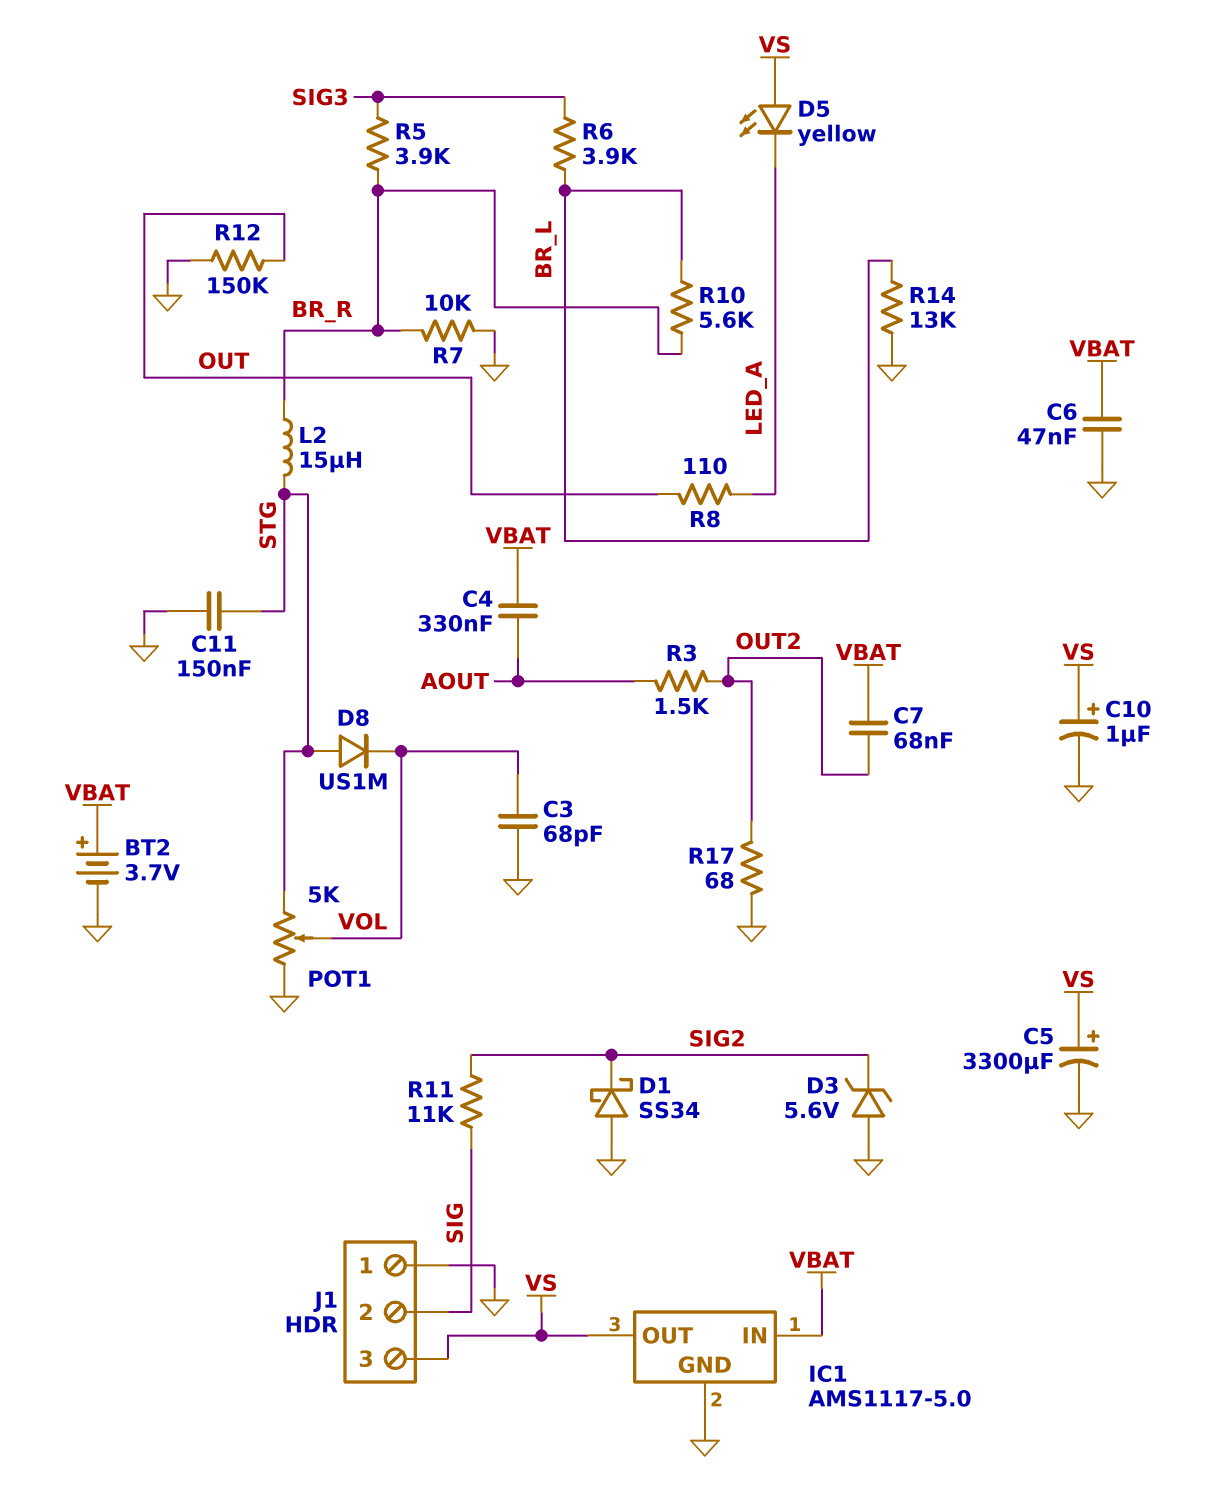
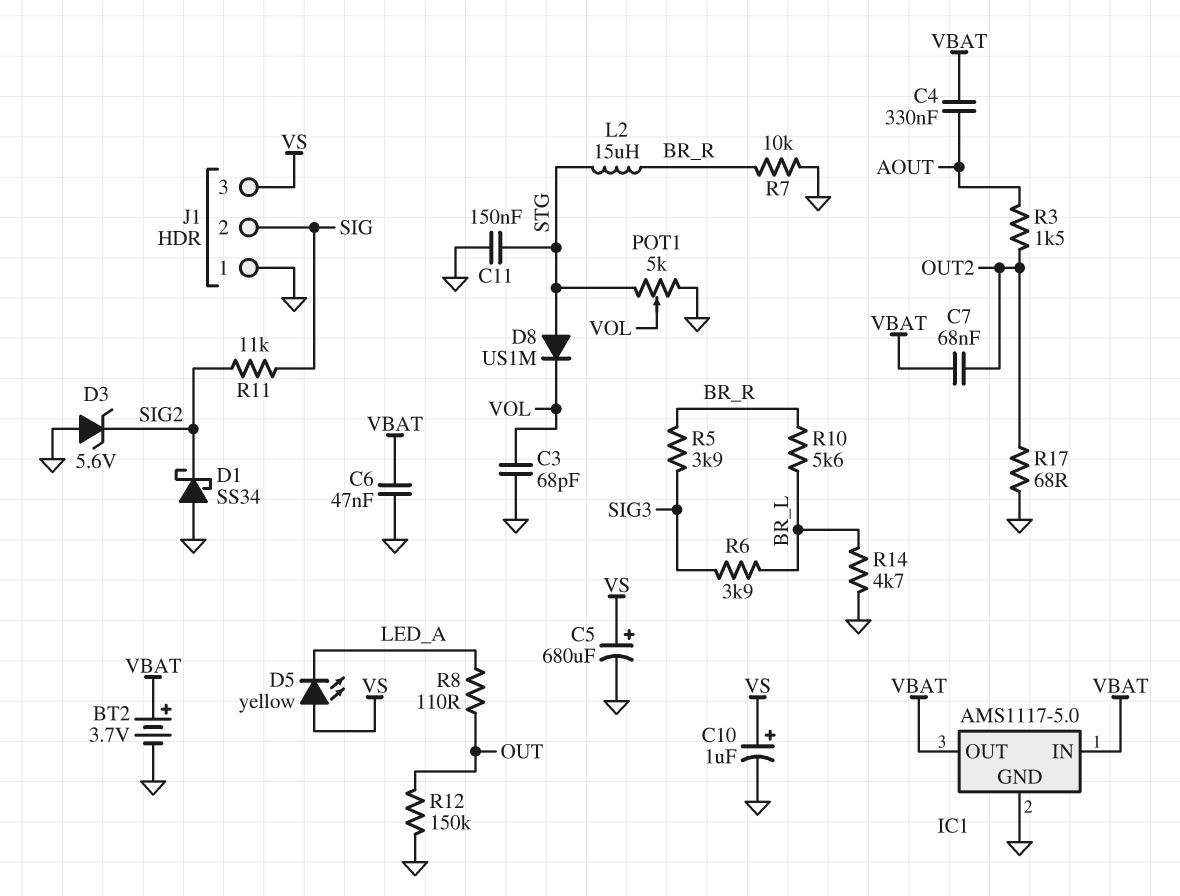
C5: 3300uF (plus VS, minus GND) -> 680uF (plus VS, minus GND)
IC1 pin OUT: VS -> VBAT
R14: 13k (BR_L, GND) -> 4.7k (BR_L, GND)

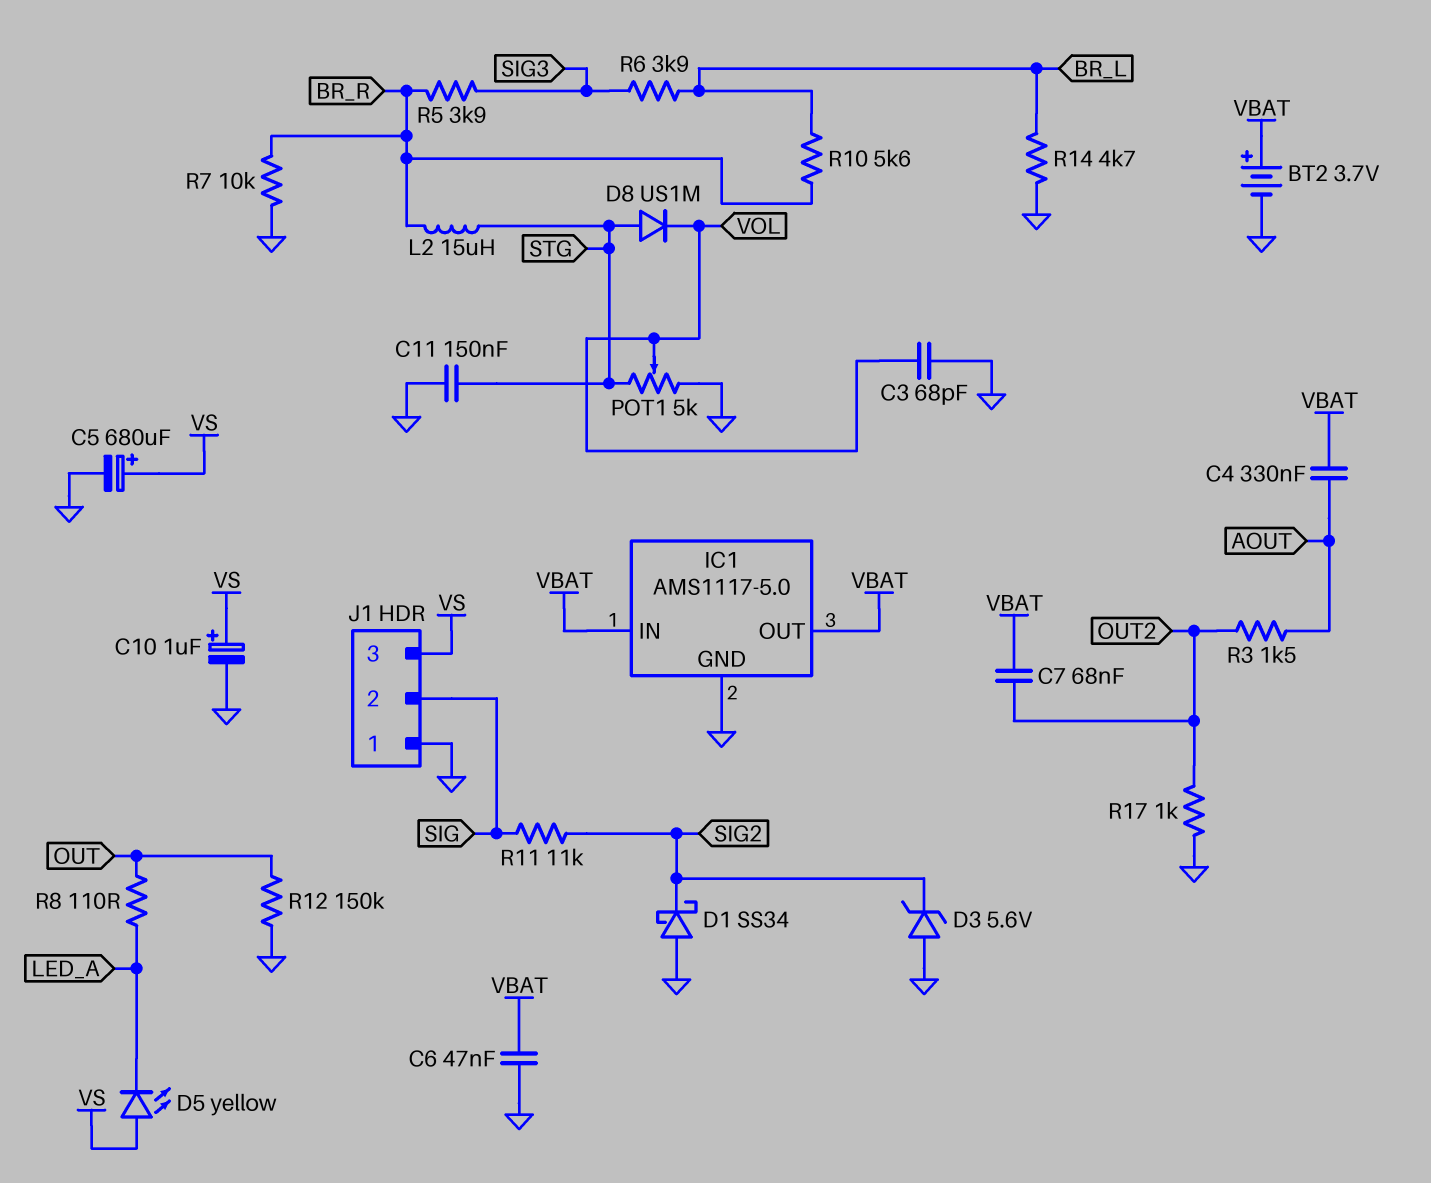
R17: 68 (GND, OUT2) -> 1k (GND, OUT2)

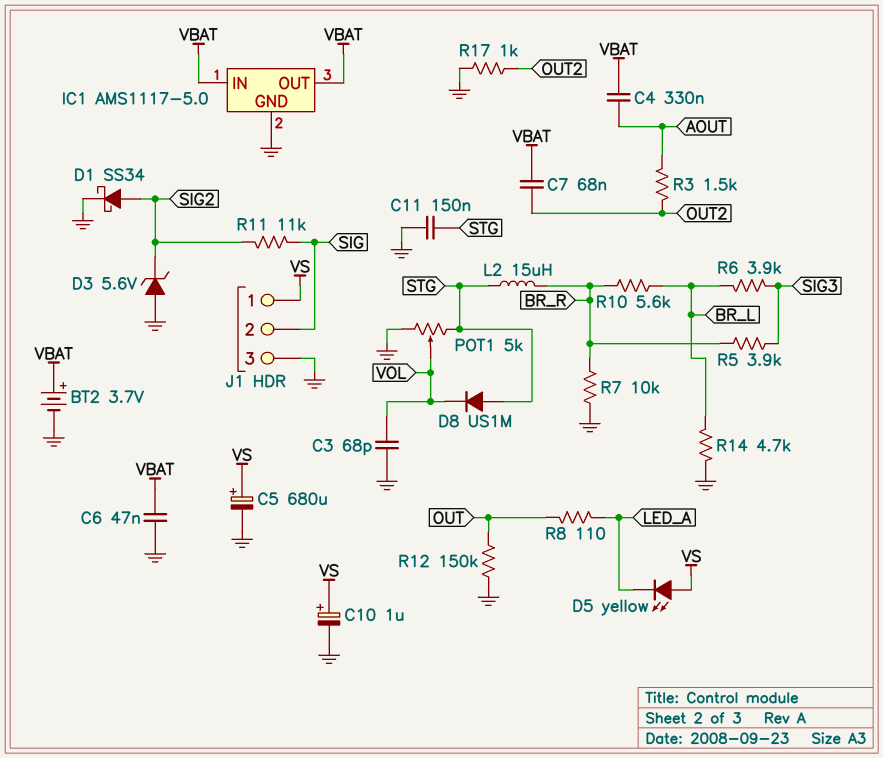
D1: schottky SS34 (A GND, K SIG2) -> schottky SS34 (A SIG2, K GND)
J1 pin 1: GND -> VS
J1 pin 3: VS -> GND

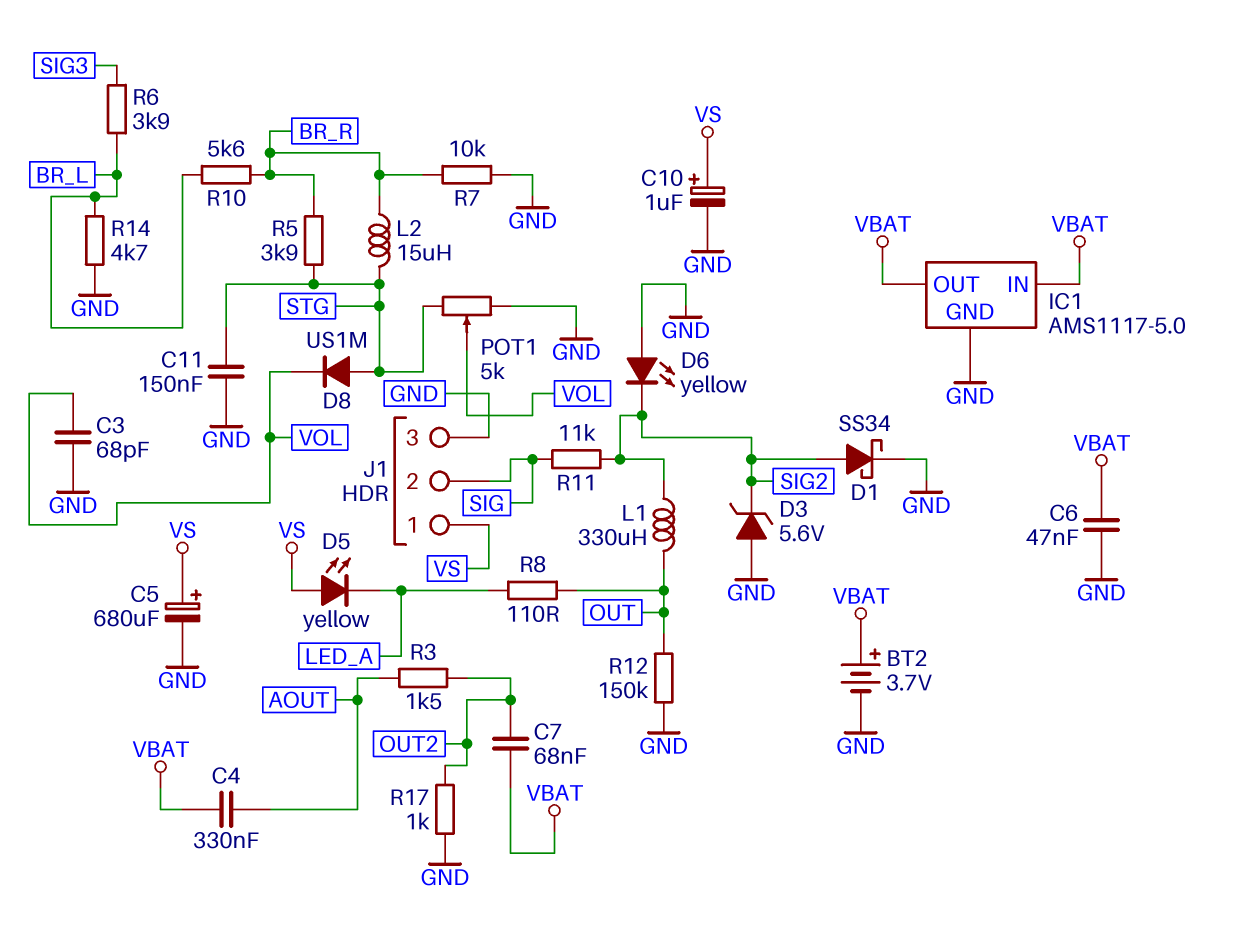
D6: none -> LED yellow (A GND, K SIG2)
L1: none -> 330uH (OUT, SIG2)
R5: 3.9k (BR_R, SIG3) -> 3.9k (BR_R, STG)

